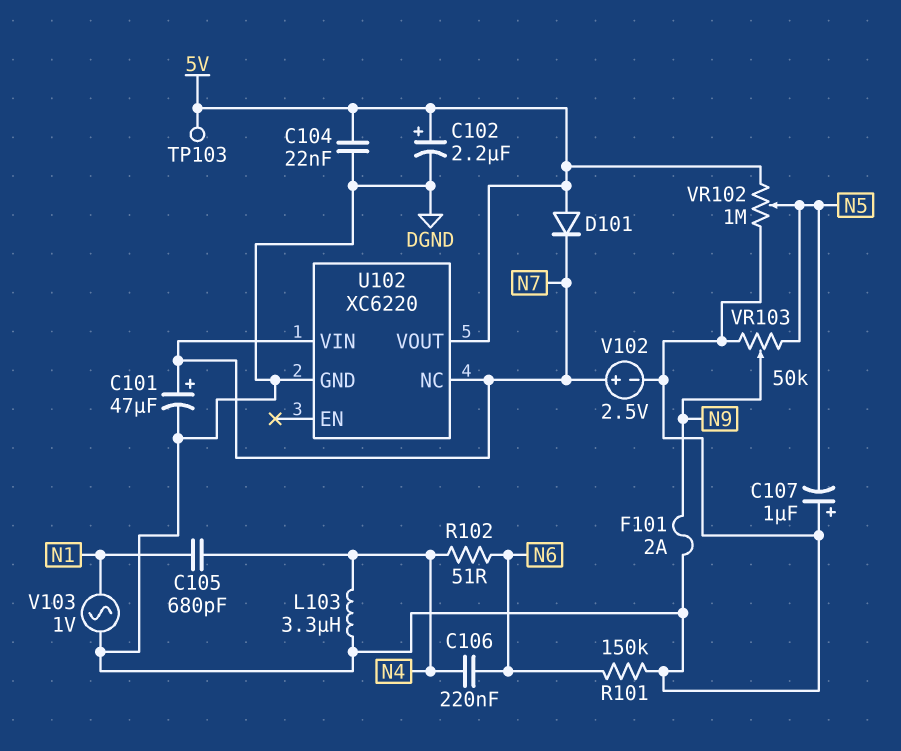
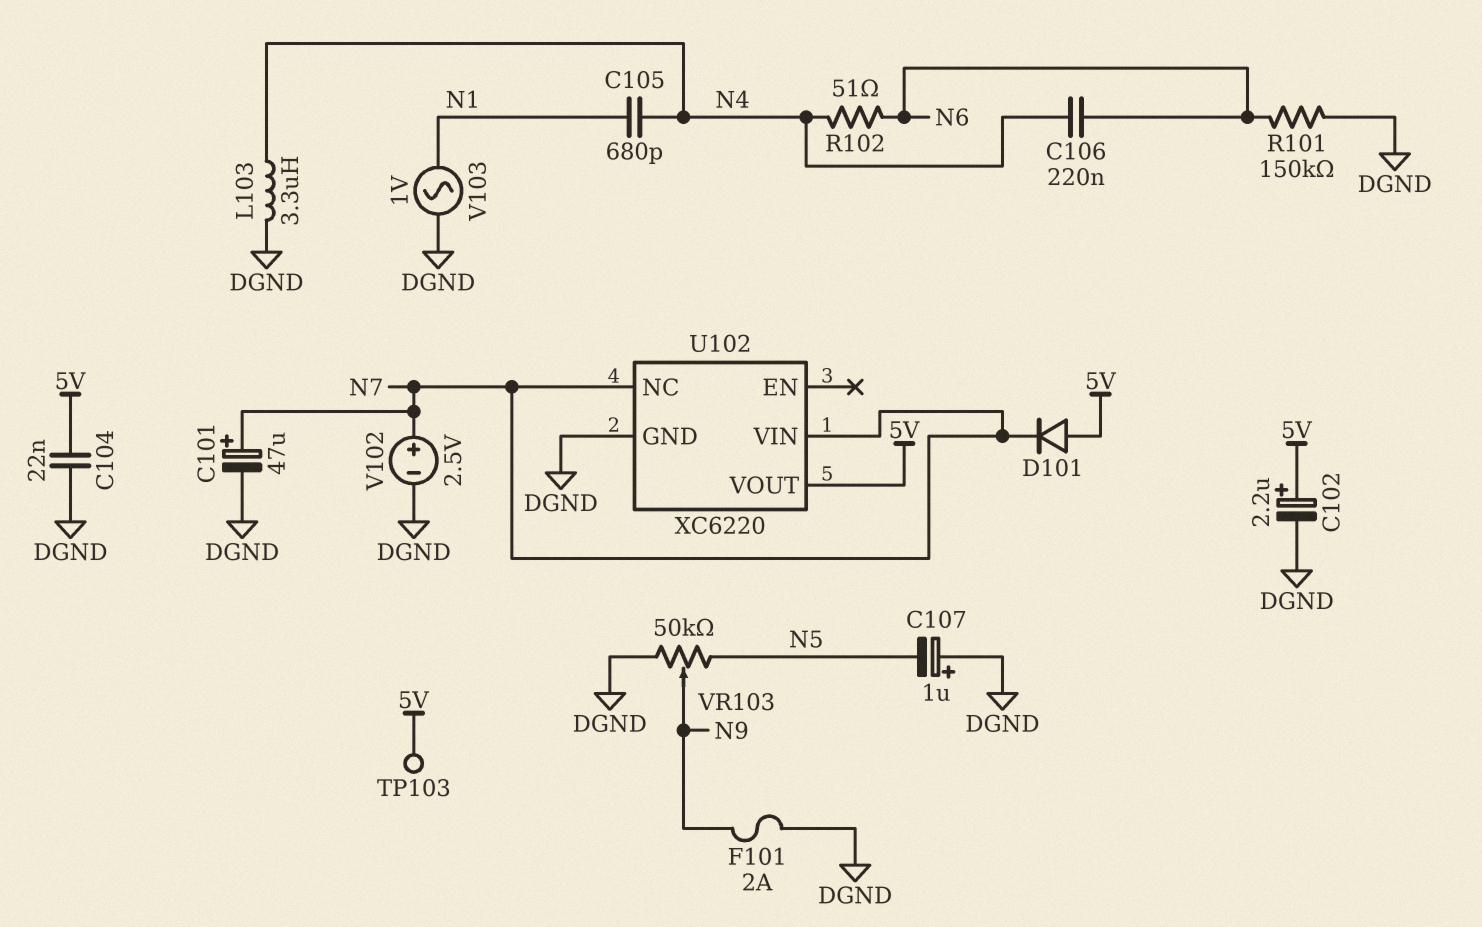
VR102: 1M (5V, DGND, wiper N5) -> none

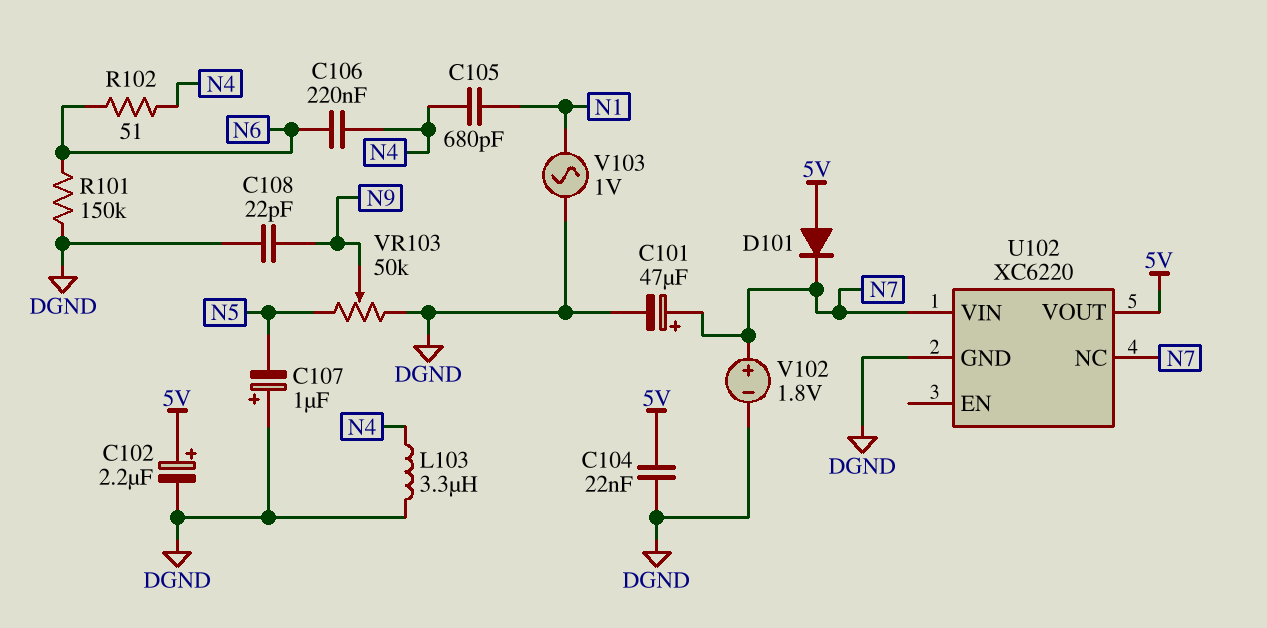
C108: none -> 22pF (DGND, N9)
F101: 2A (DGND, N9) -> none
TP103: test point (5V) -> none
V102: 2.5V (plus N7, minus DGND) -> 1.8V (plus N7, minus DGND)

